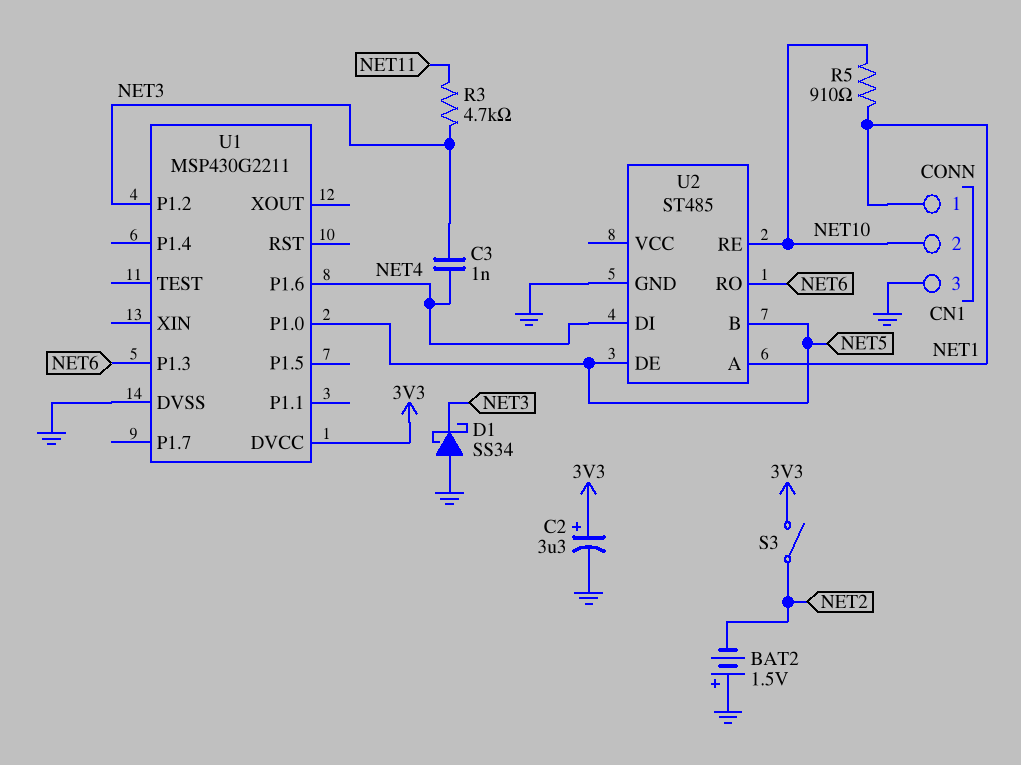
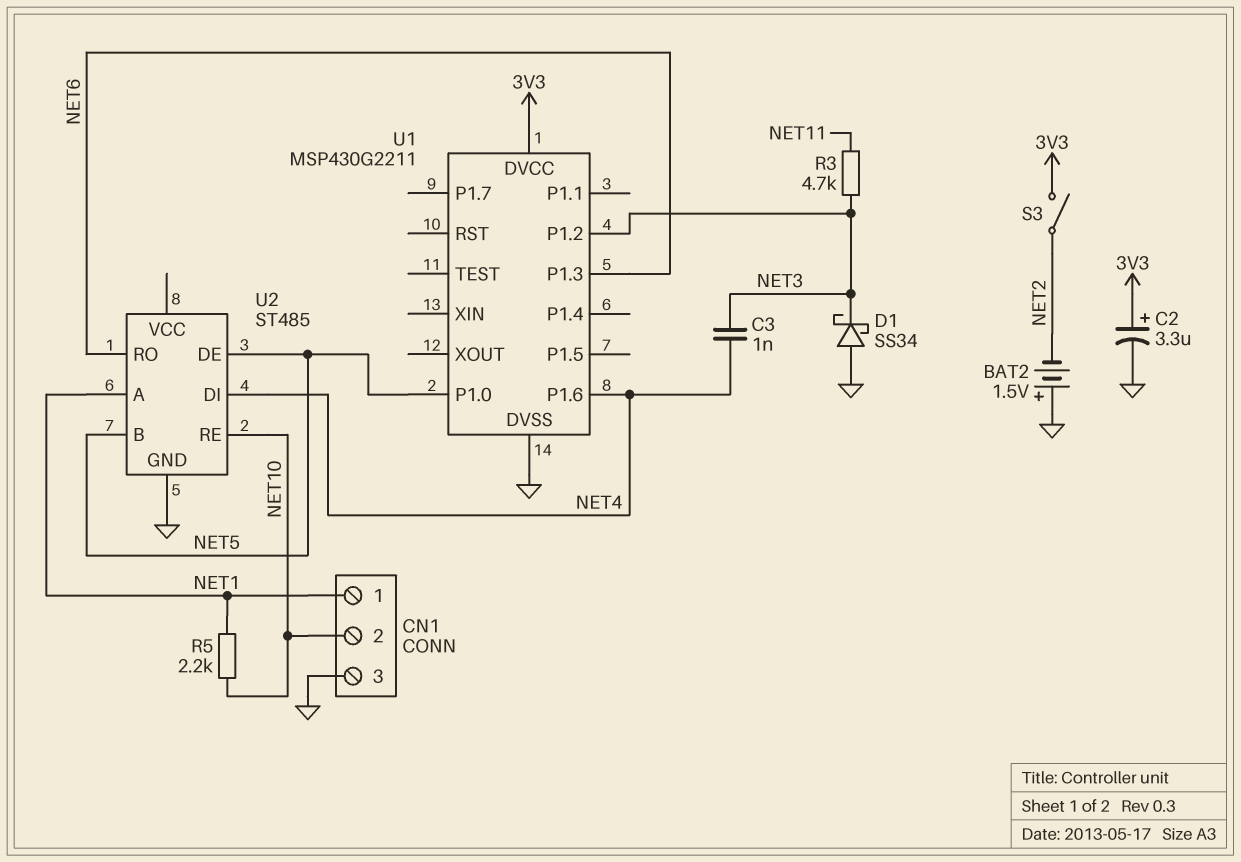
R5: 910 (NET1, NET10) -> 2.2k (NET1, NET10)

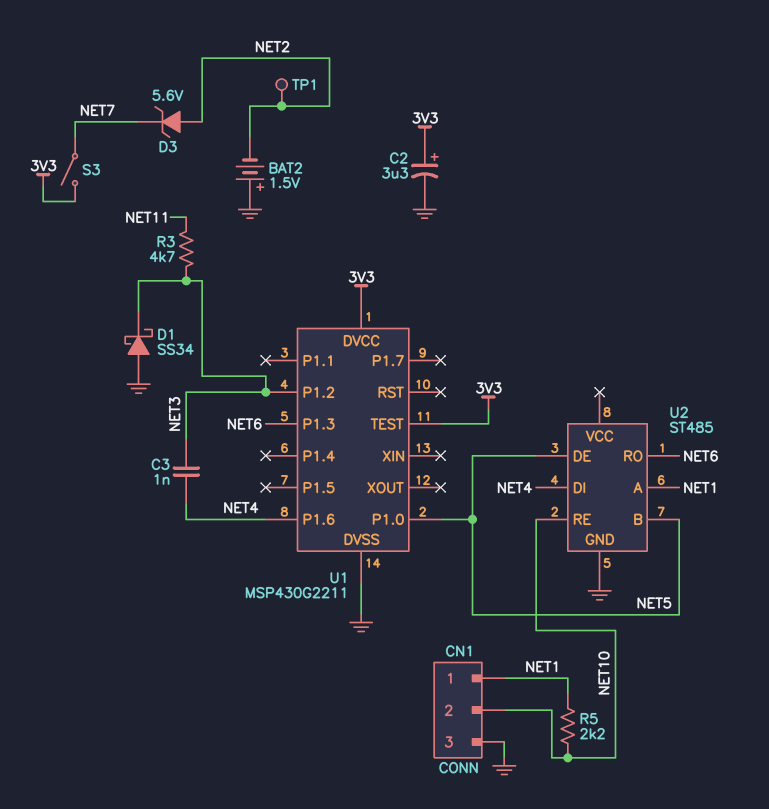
D3: none -> zener 5.6V (A NET2, K NET7)
S3: switch (3V3, NET2) -> switch (3V3, NET7)
TP1: none -> test point (NET2)
U1 pin TEST: none -> 3V3

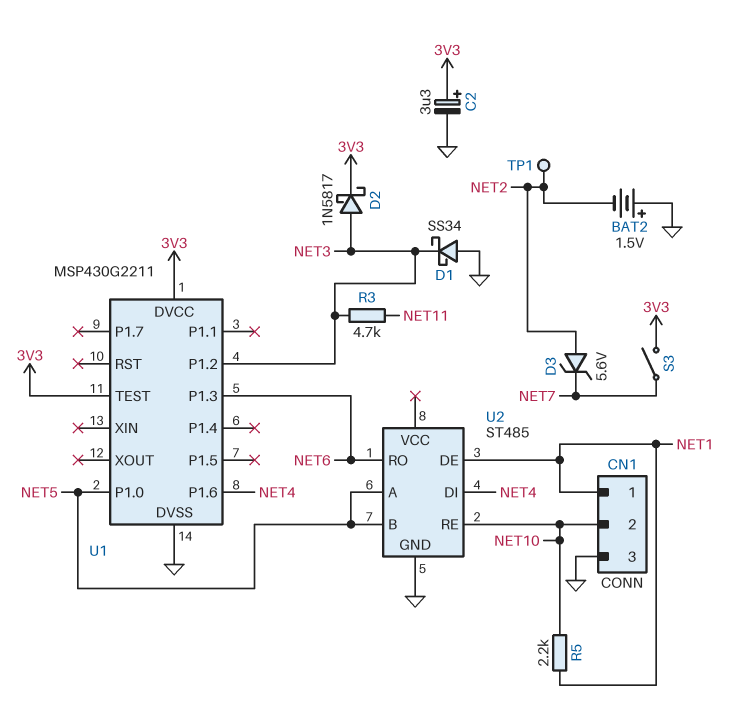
C3: 1nF (NET3, NET4) -> none
D2: none -> schottky 1N5817 (A NET3, K 3V3)
U2 pin A: NET1 -> NET5
U2 pin DE: NET5 -> NET1

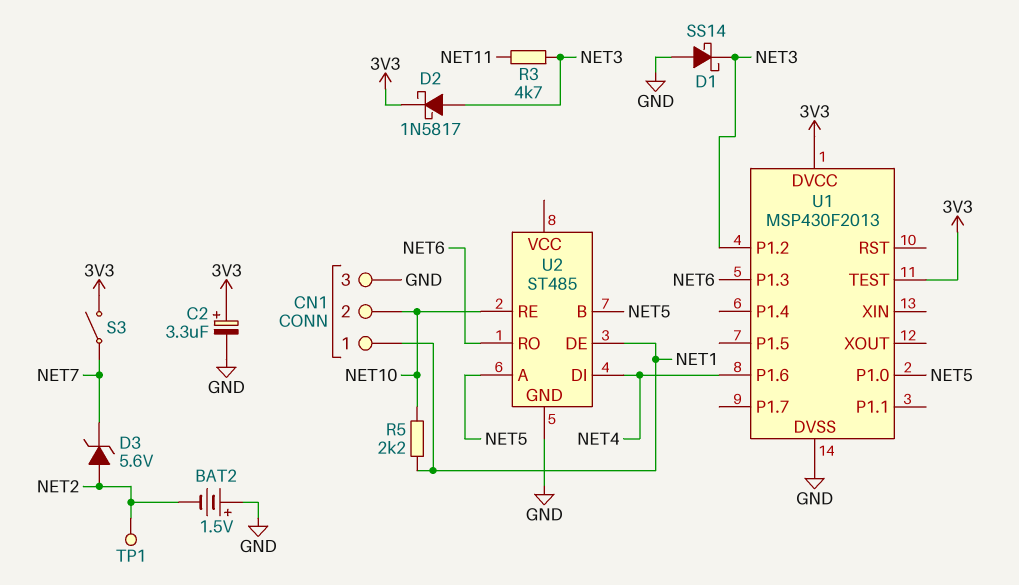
D1: schottky SS34 (A GND, K NET3) -> schottky SS14 (A GND, K NET3)
U1: MSP430G2211 -> MSP430F2013

